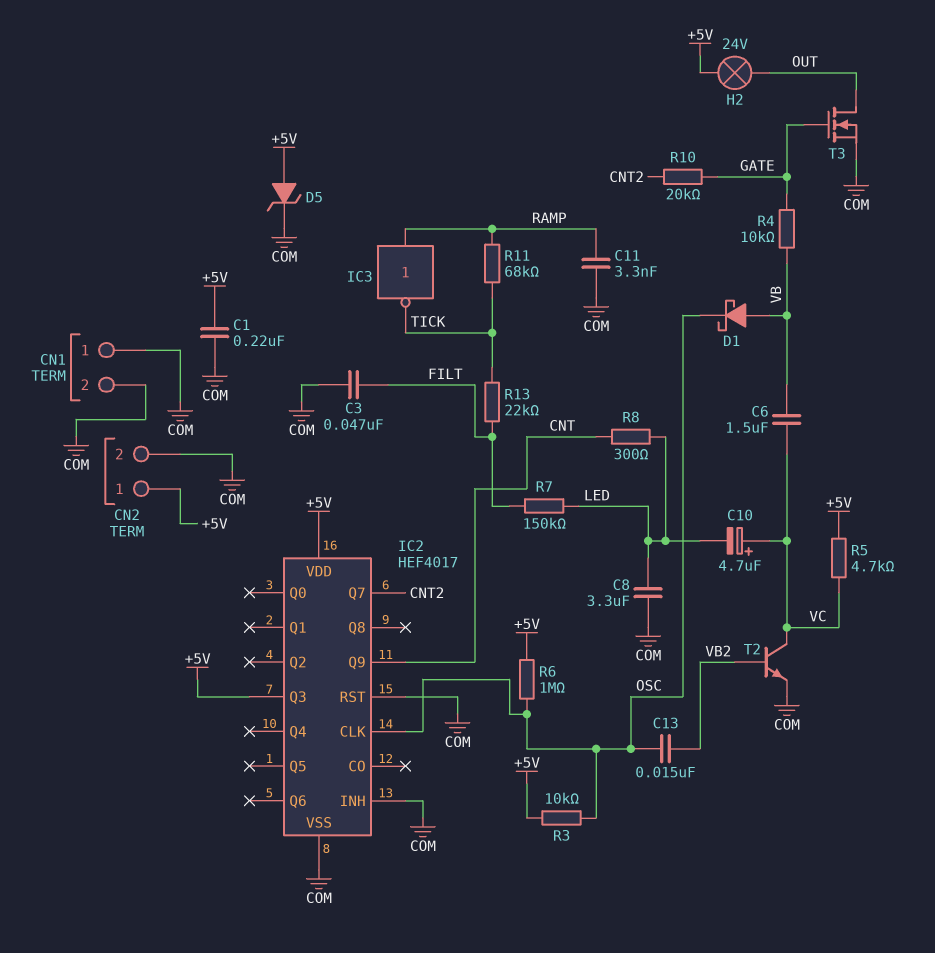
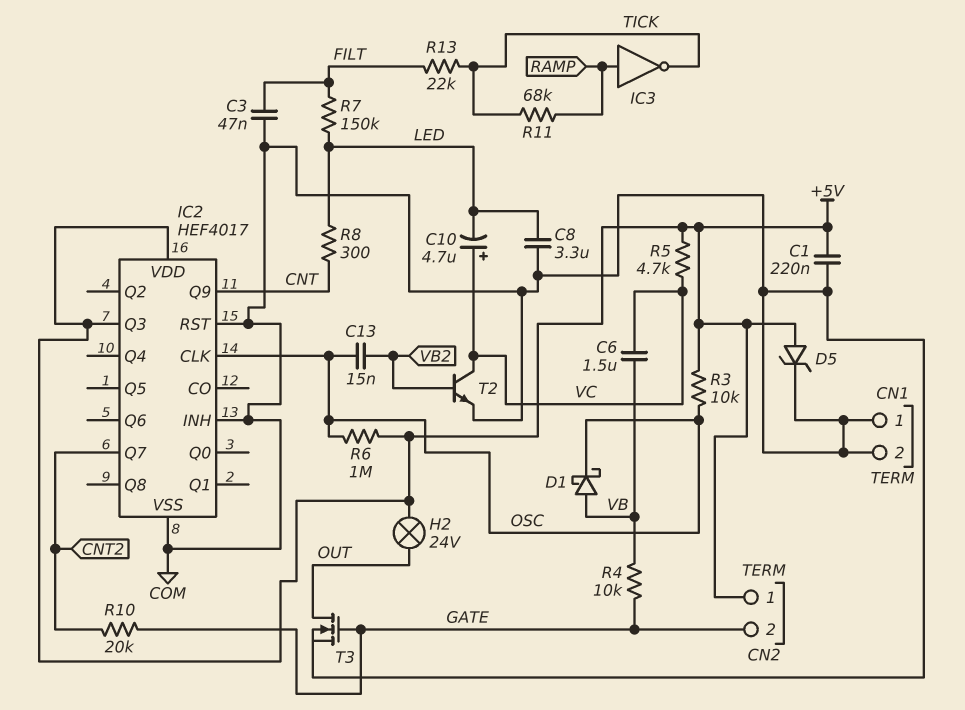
C11: 3.3nF (COM, RAMP) -> none
CN2 pin 2: COM -> GATE

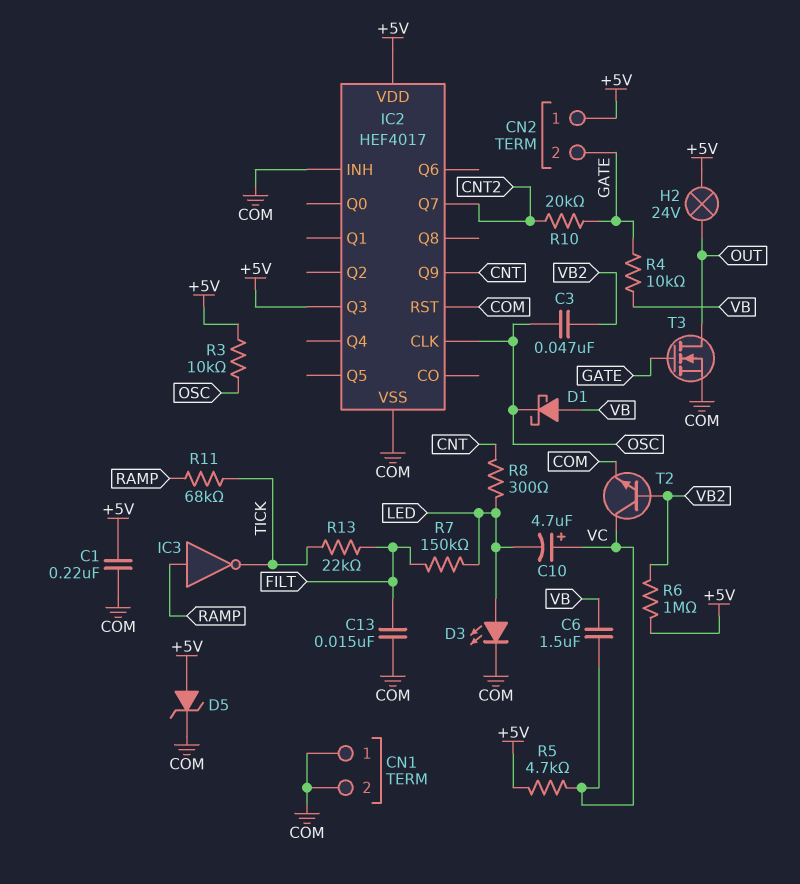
C3: 47nF (COM, FILT) -> 47nF (OSC, VB2)
C8: 3.3uF (COM, LED) -> none
C13: 15nF (OSC, VB2) -> 15nF (COM, FILT)
D3: none -> LED (A LED, K COM)
R6: 1M (+5V, OSC) -> 1M (+5V, VB2)

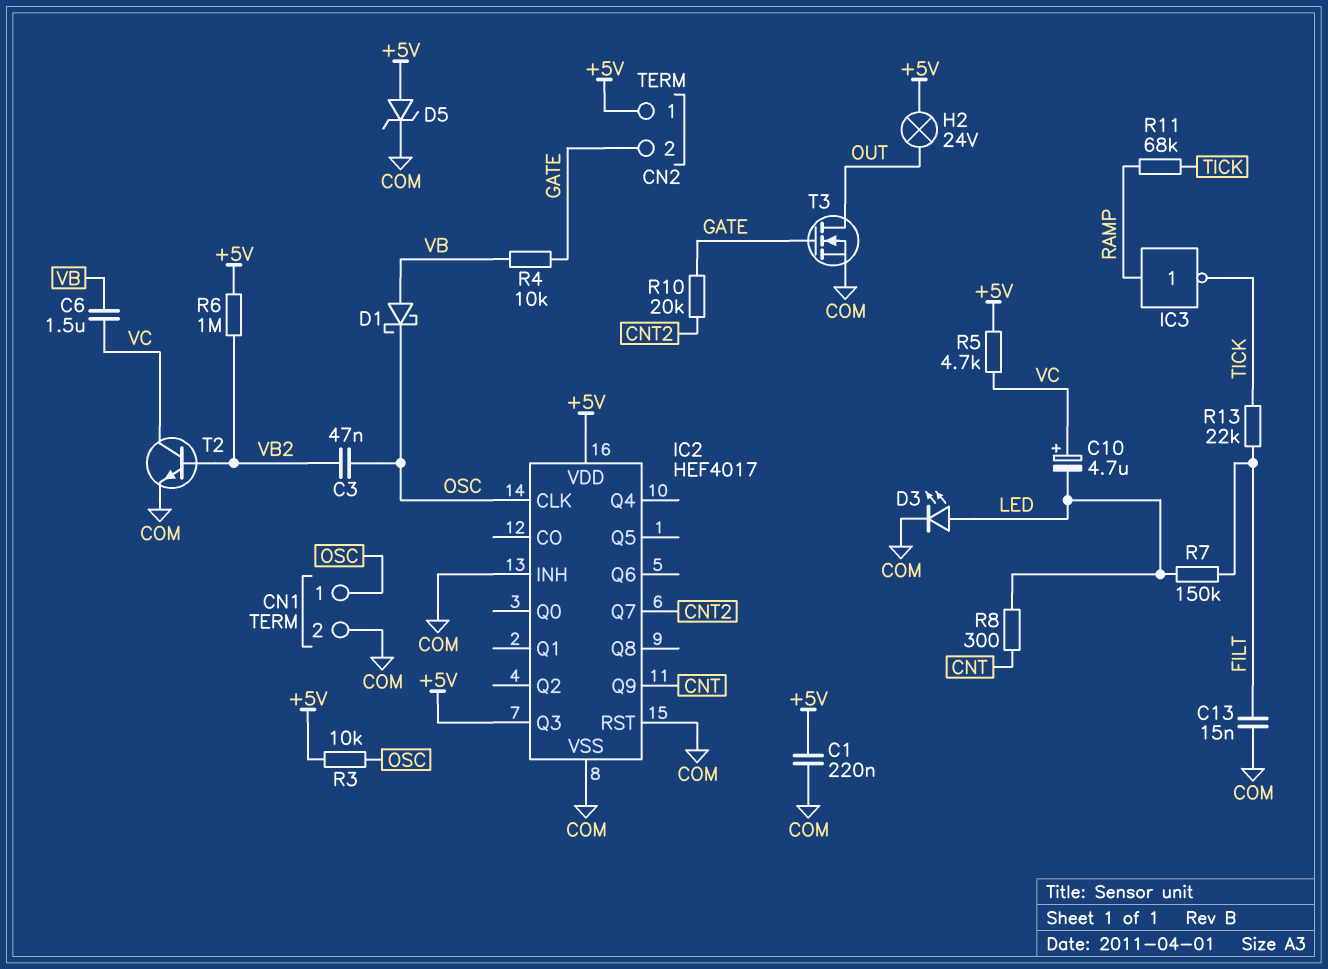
CN1 pin 1: COM -> OSC

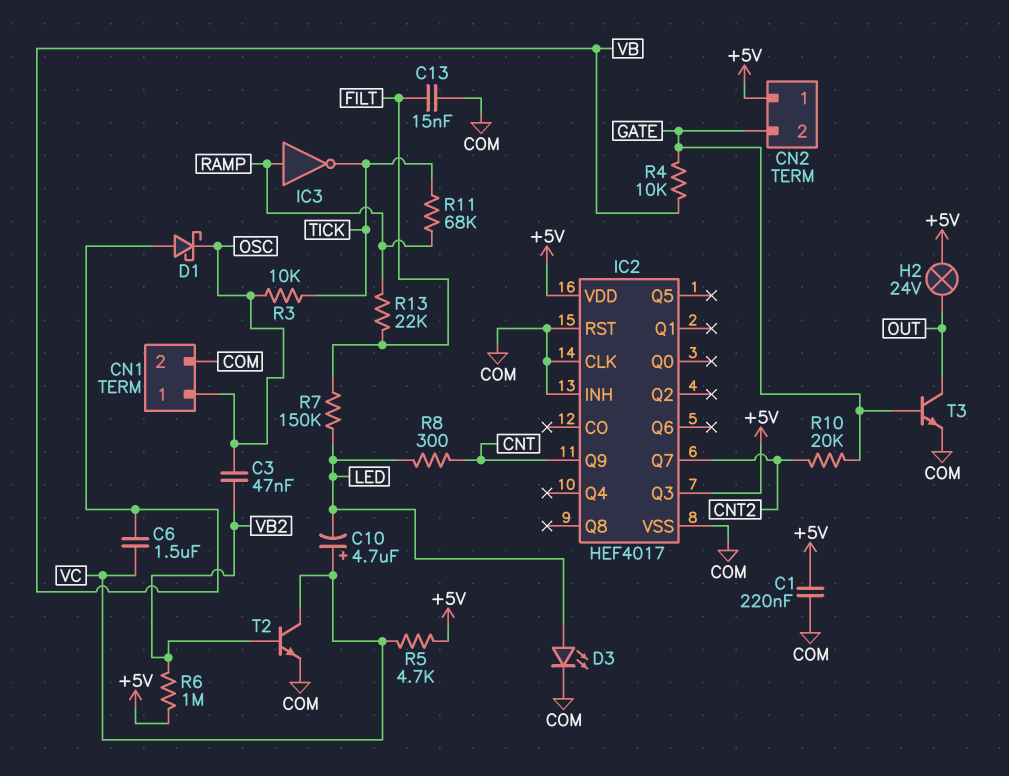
D5: zener (A +5V, K COM) -> none
IC2 pin CLK: OSC -> COM
R3: 10k (+5V, OSC) -> 10k (OSC, TICK)
R13: 22k (FILT, TICK) -> 22k (FILT, RAMP)
T3: NMOS (G GATE, D OUT, S COM) -> NPN (B GATE, C OUT, E COM)

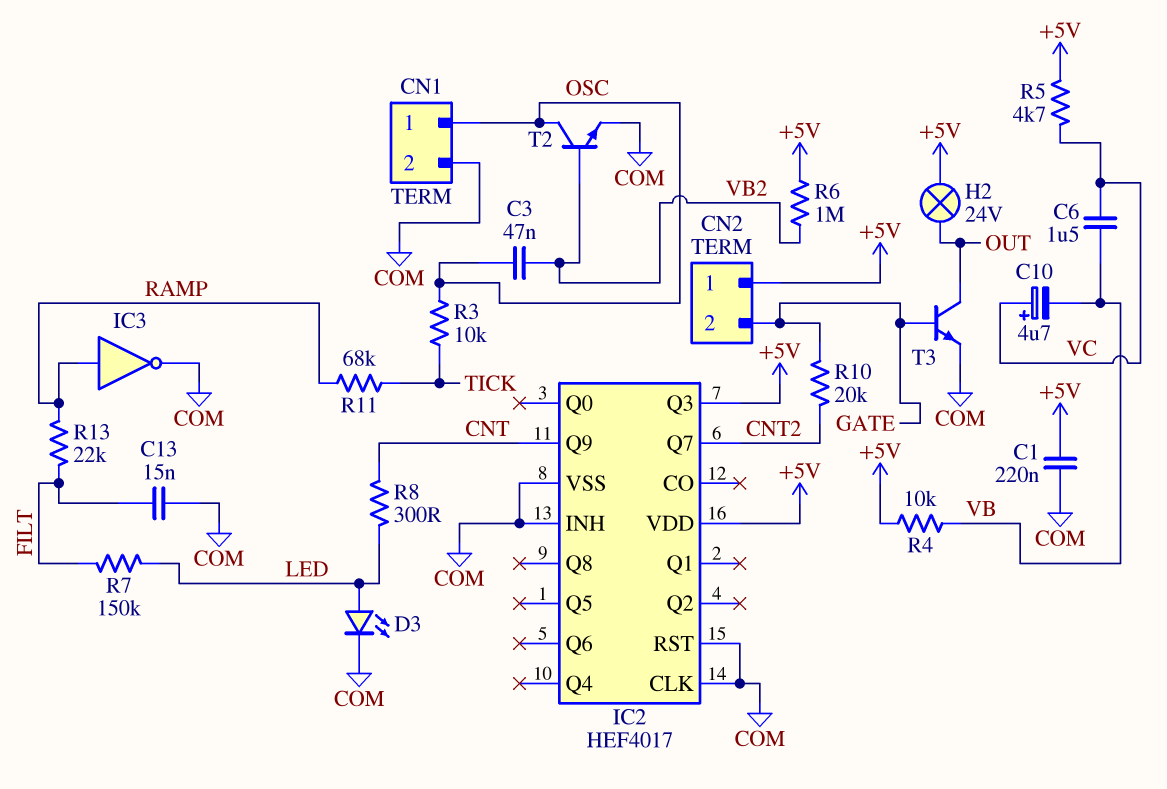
C10: 4.7uF (plus VC, minus LED) -> 4.7uF (plus VC, minus VB)
D1: schottky (A VB, K OSC) -> none
IC3: NOT (in RAMP, out TICK) -> NOT (in RAMP, out COM)
R4: 10k (GATE, VB) -> 10k (+5V, VB)
T2: NPN (B VB2, C VC, E COM) -> NPN (B VB2, C OSC, E COM)

